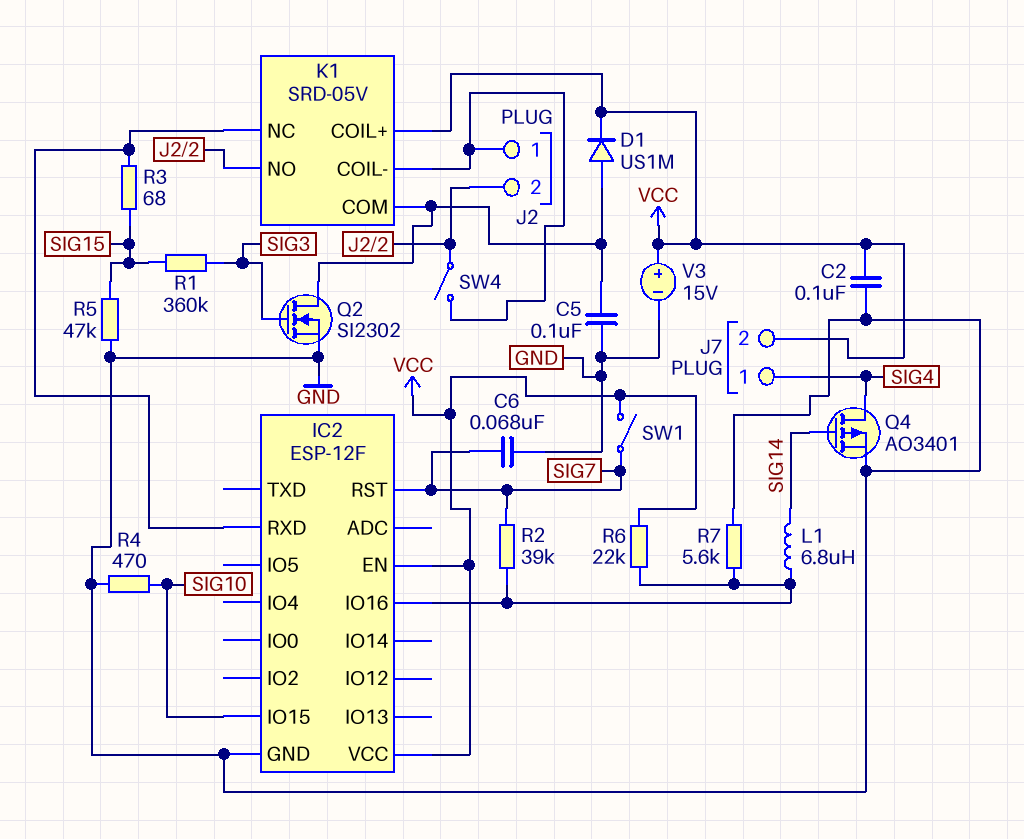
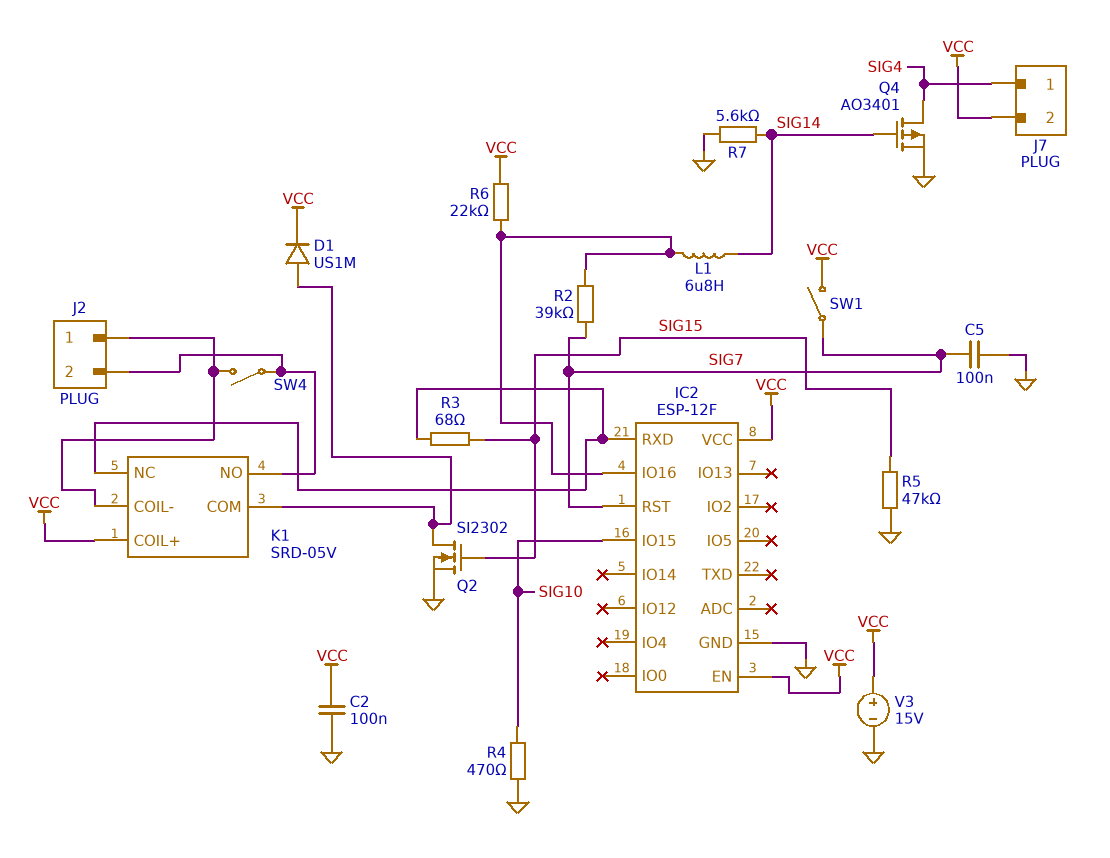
C5: 100nF (GND, K1/COM) -> 100nF (GND, SIG7)
C6: 68nF (GND, SIG7) -> none
Q2: NMOS SI2302 (G SIG3, D K1/COM, S GND) -> NMOS SI2302 (G SIG15, D K1/COM, S GND)
R1: 360k (SIG3, SIG15) -> none
R7: 5.6k (GND, IC2/IO16) -> 5.6k (GND, SIG14)

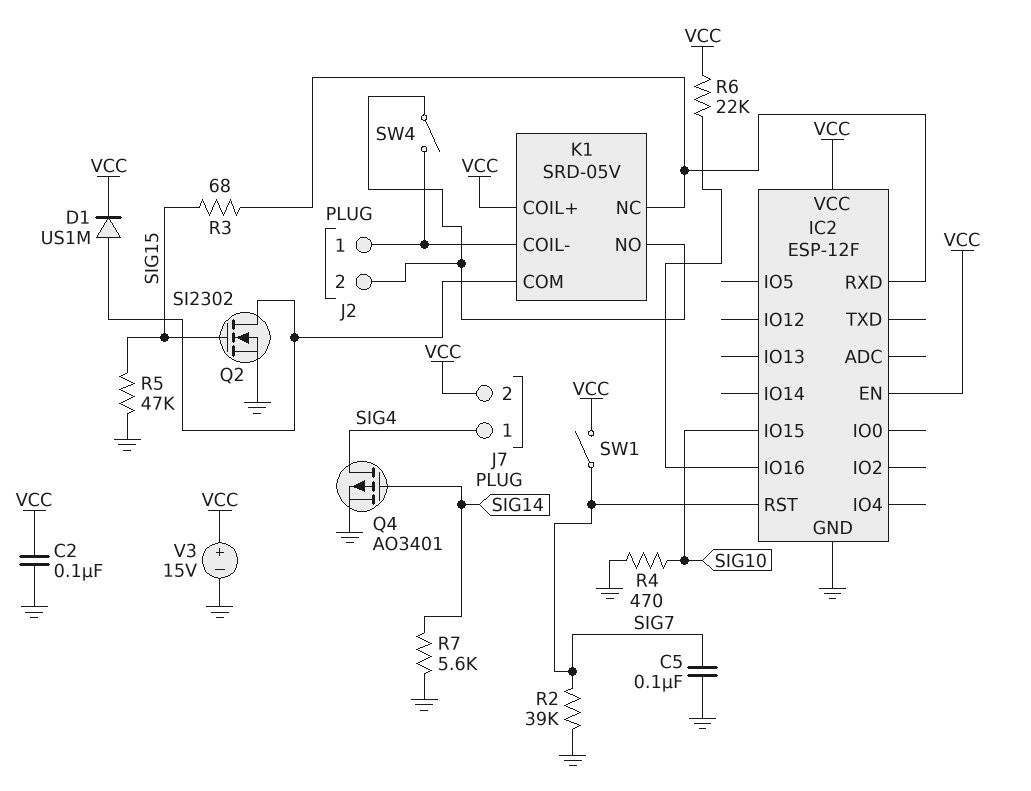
L1: 6.8uH (IC2/IO16, SIG14) -> none
R2: 39k (IC2/IO16, SIG7) -> 39k (GND, SIG7)

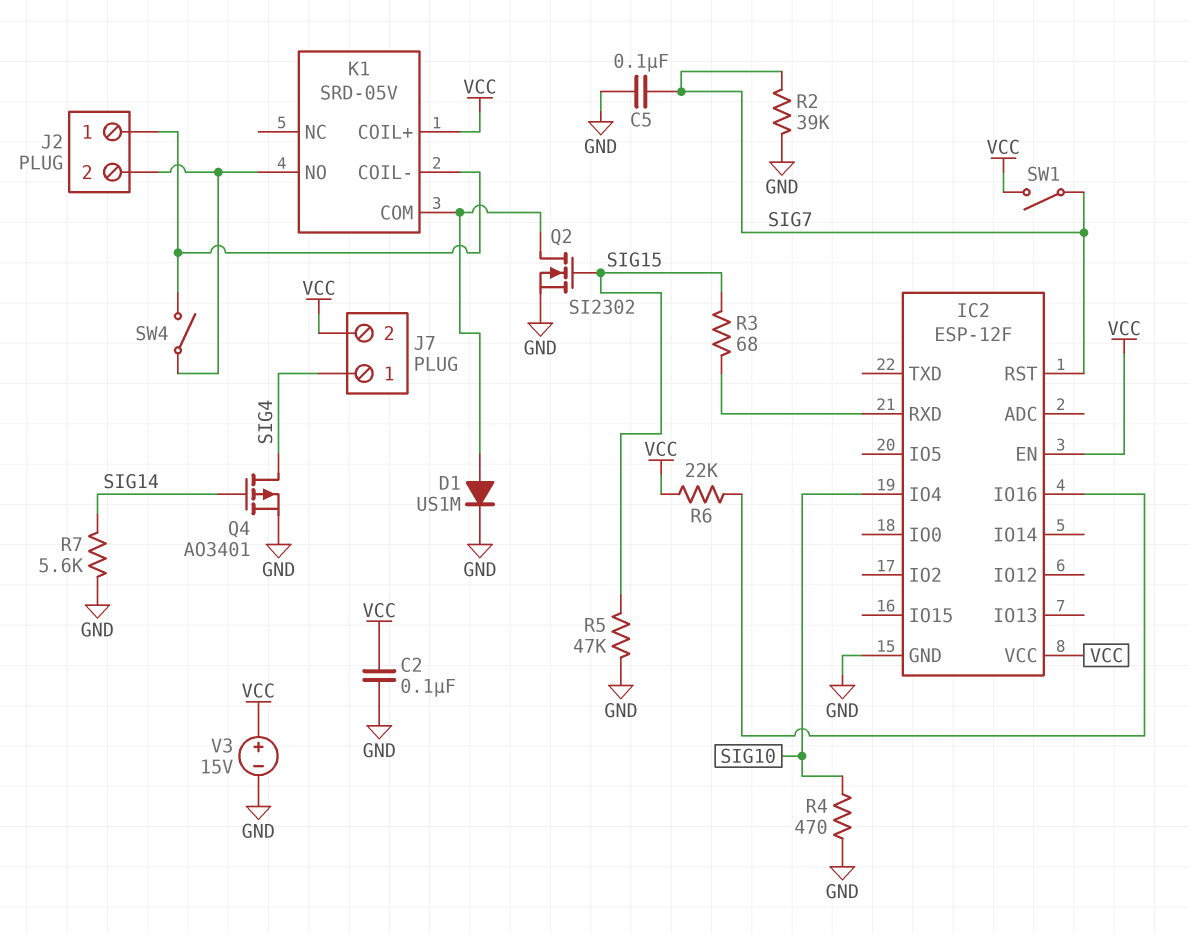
D1: diode US1M (A K1/COM, K VCC) -> diode US1M (A K1/COM, K GND)
IC2 pin IO4: none -> SIG10
IC2 pin IO15: SIG10 -> none
K1 pin NC: IC2/RXD -> none

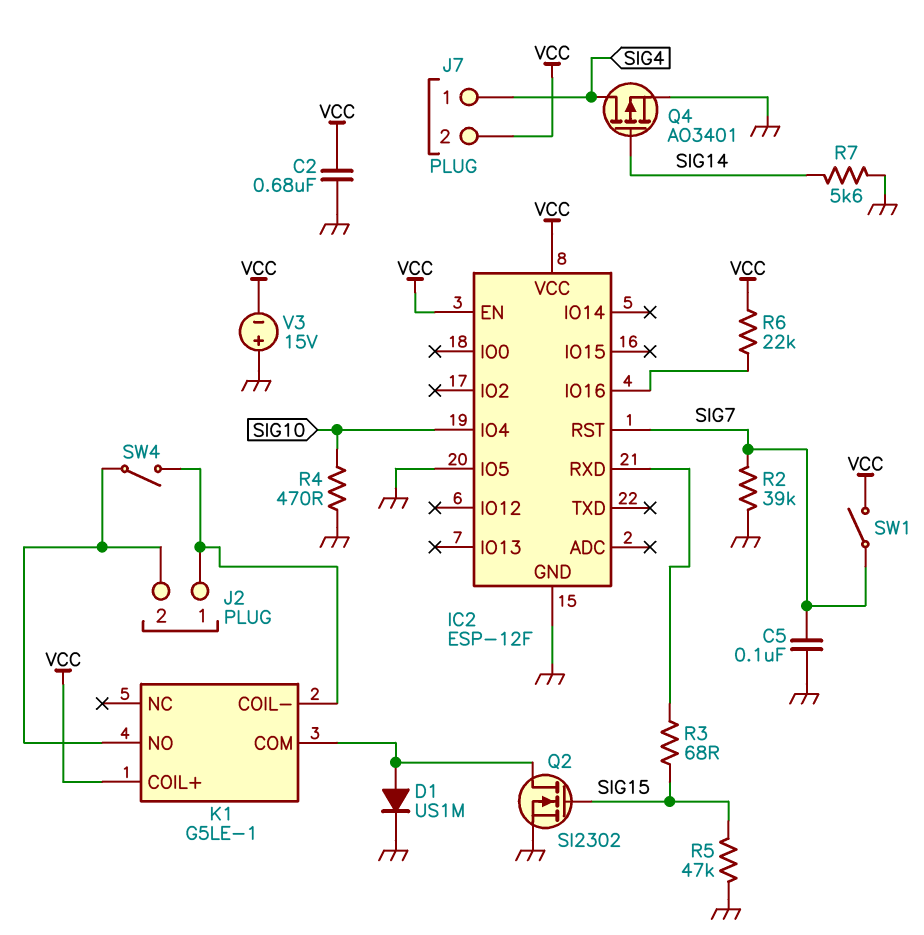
C2: 100nF (GND, VCC) -> 680nF (GND, VCC)
IC2 pin IO5: none -> GND
K1: SRD-05V -> G5LE-1
V3: 15V (plus VCC, minus GND) -> 15V (plus GND, minus VCC)

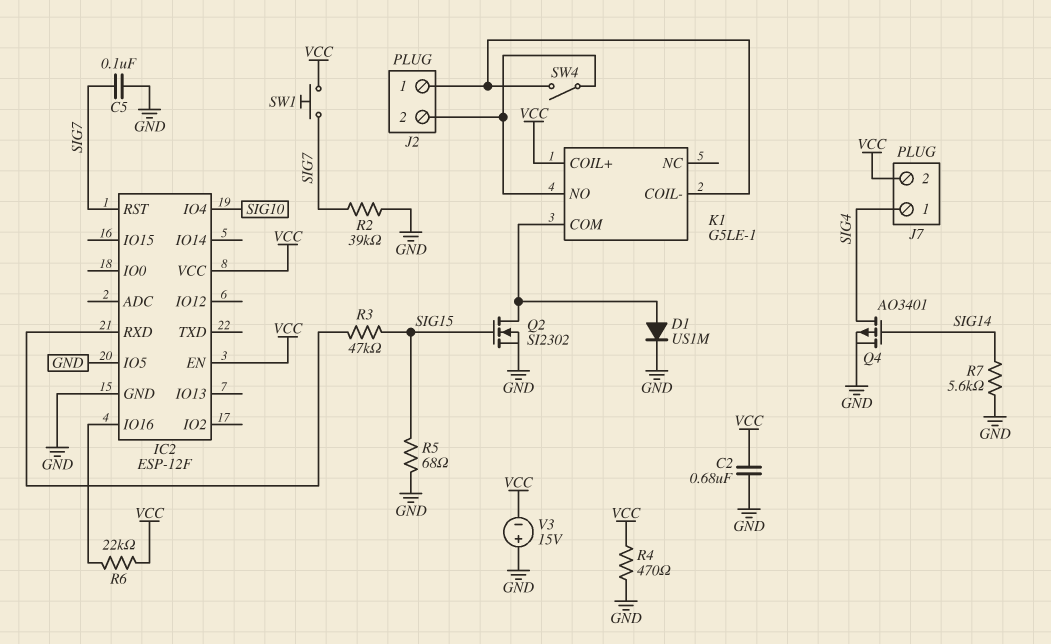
R3: 68 (IC2/RXD, SIG15) -> 47k (IC2/RXD, SIG15)
R4: 470 (GND, SIG10) -> 470 (GND, VCC)
R5: 47k (GND, SIG15) -> 68 (GND, SIG15)
SW1: switch (SIG7, VCC) -> button (SIG7, VCC)

